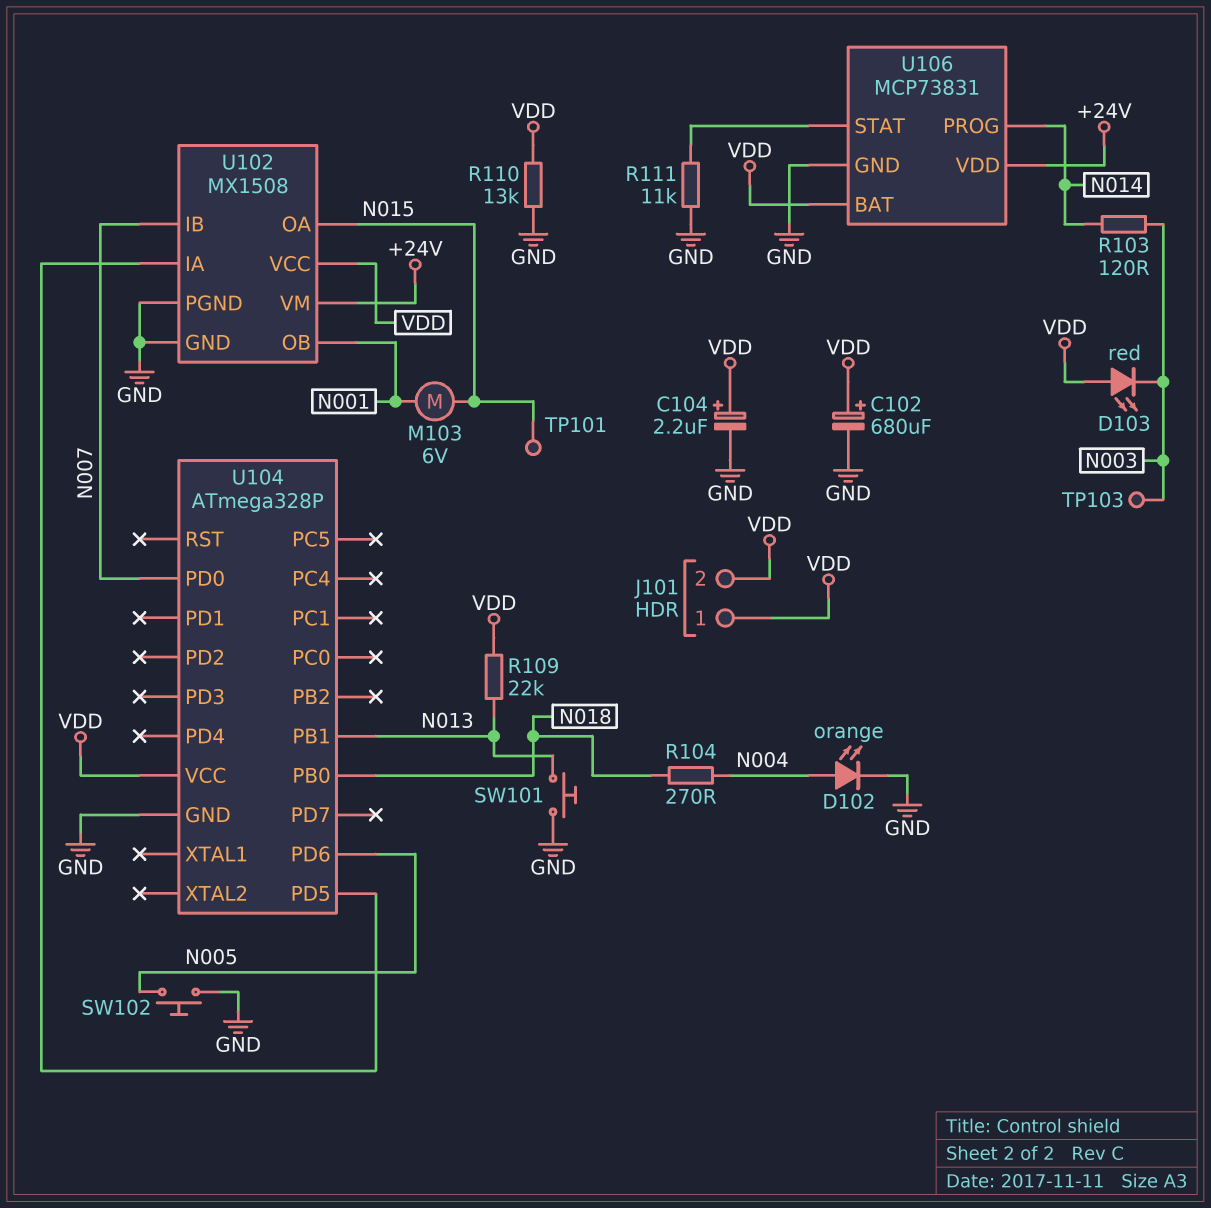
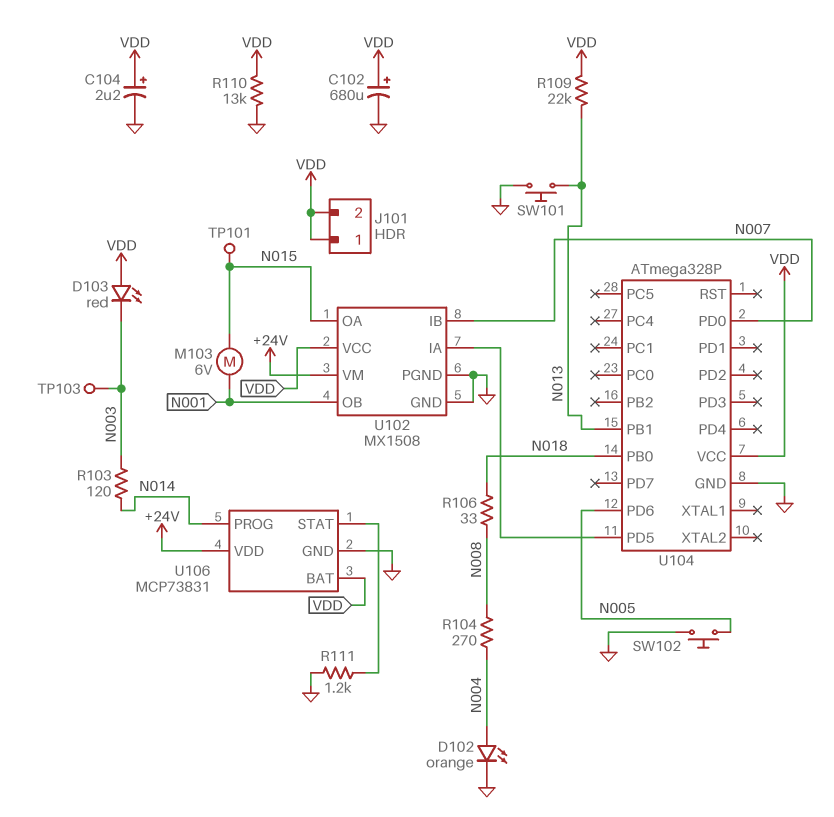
R104: 270 (N004, N018) -> 270 (N004, N008)
R106: none -> 33 (N008, N018)
R111: 11k (GND, U106/STAT) -> 1.2k (GND, U106/STAT)

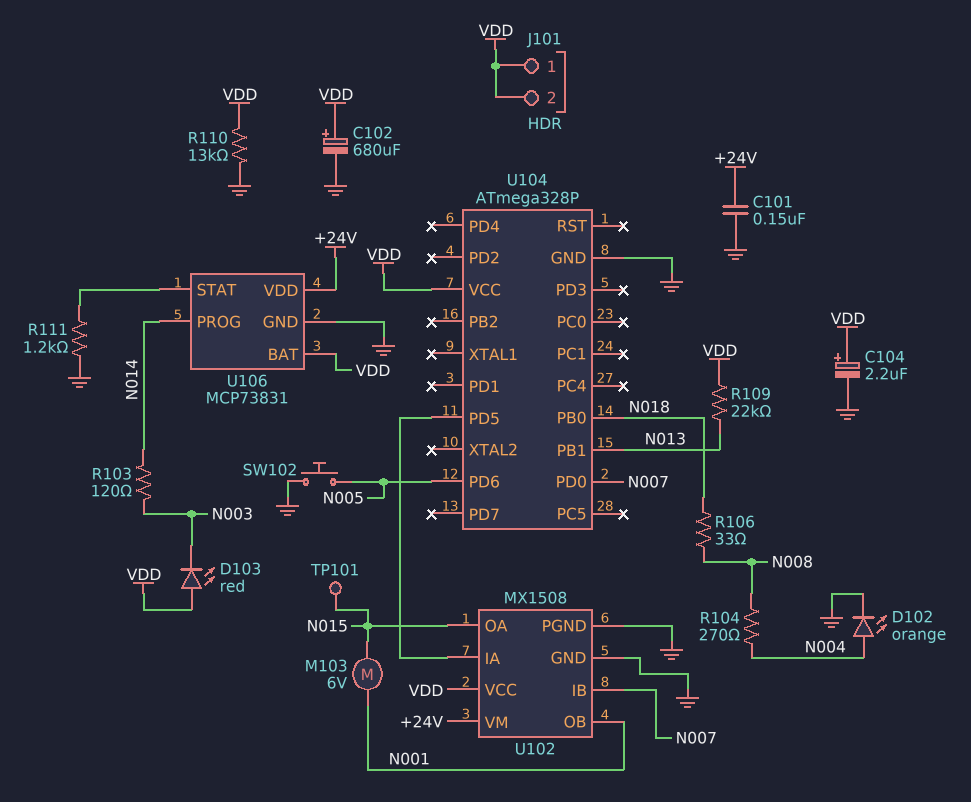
C101: none -> 150nF (+24V, GND)
SW101: button (GND, N013) -> none
TP103: test point (N003) -> none

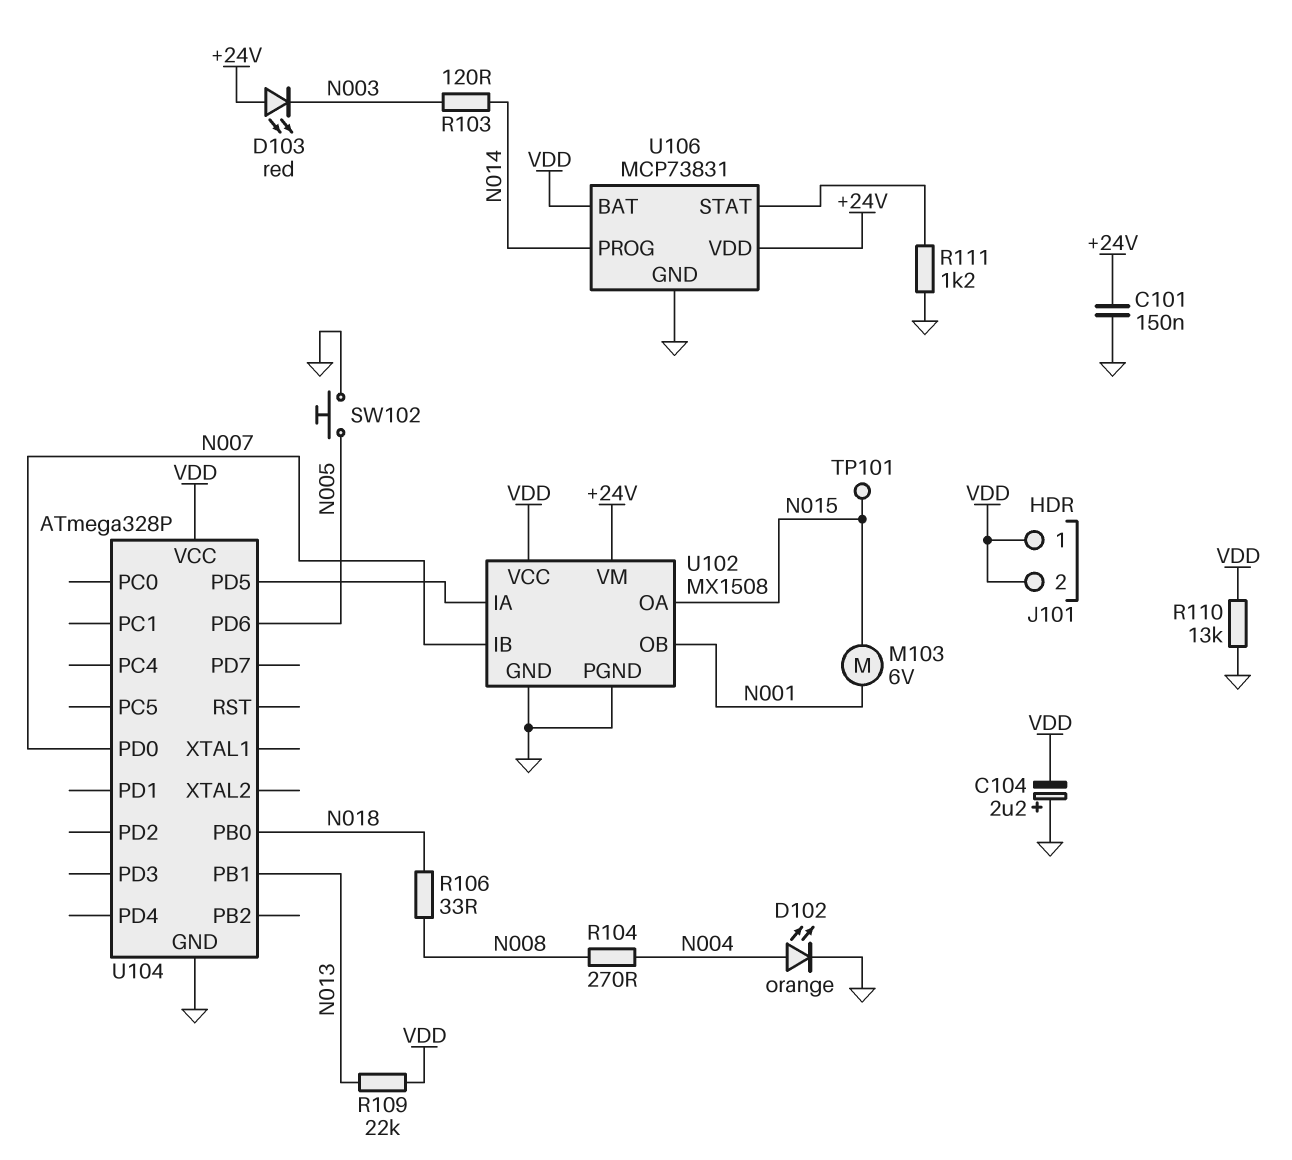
C102: 680uF (plus VDD, minus GND) -> none
C104: 2.2uF (plus VDD, minus GND) -> 2.2uF (plus GND, minus VDD)
D103: LED red (A VDD, K N003) -> LED red (A +24V, K N003)

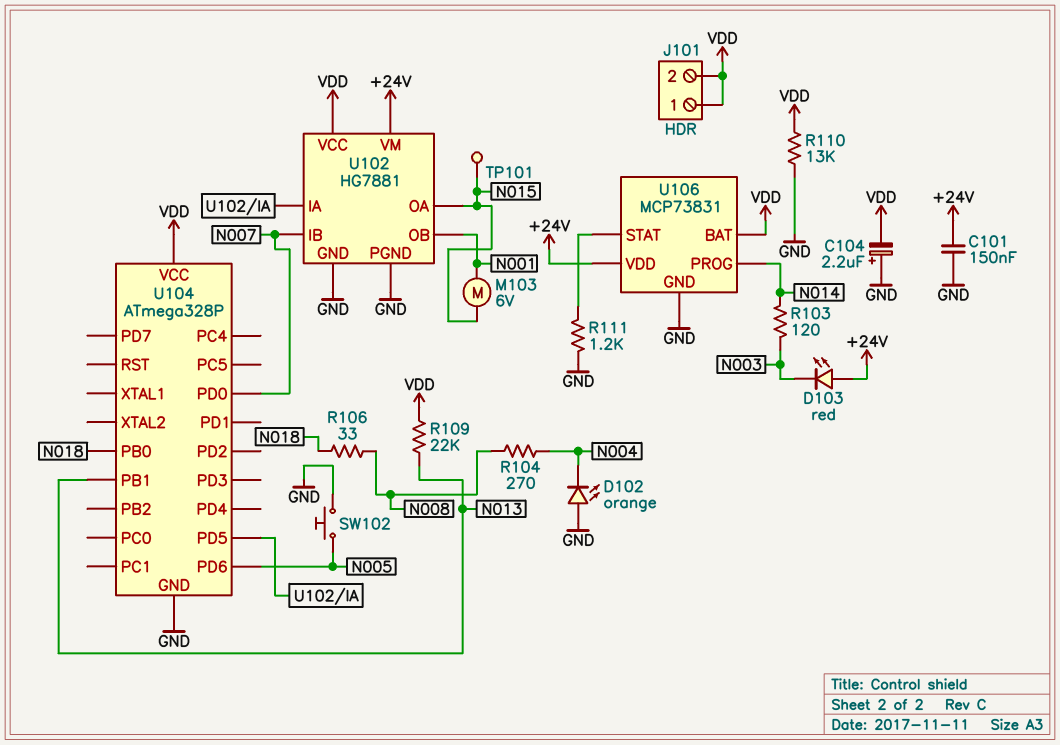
D102: LED orange (A N004, K GND) -> LED orange (A GND, K N004)
U102: MX1508 -> HG7881

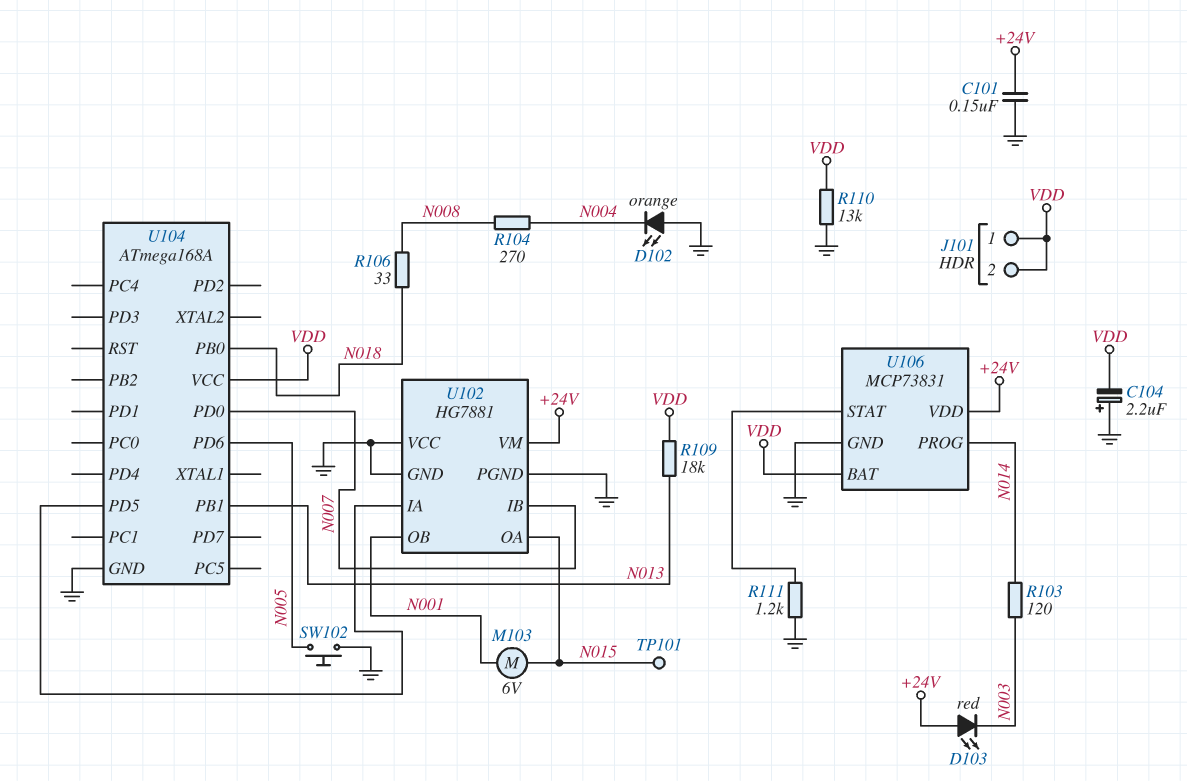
R109: 22k (N013, VDD) -> 18k (N013, VDD)
U102 pin VCC: VDD -> GND
U104: ATmega328P -> ATmega168A

